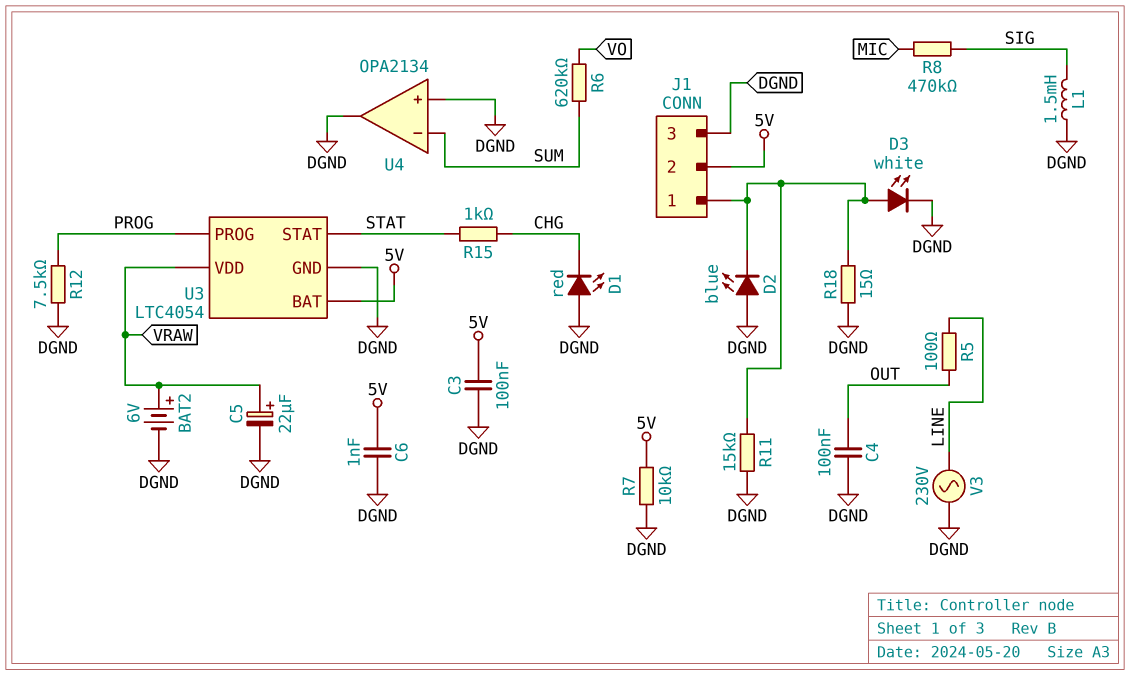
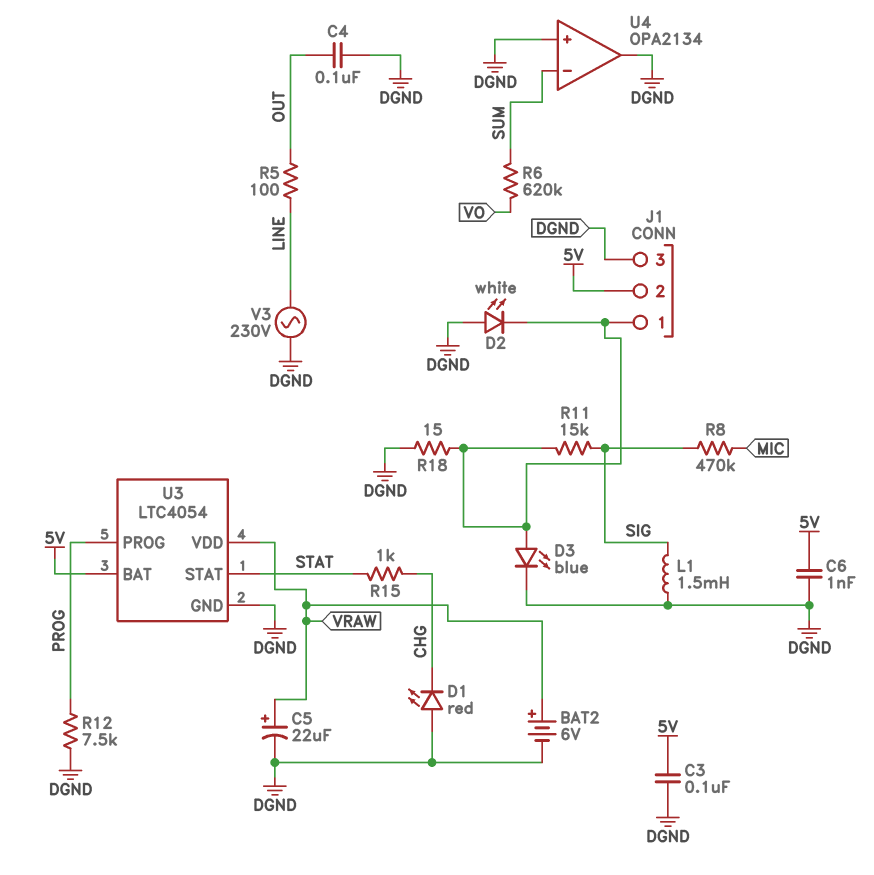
D2: LED blue (A DGND, K J1/1) -> LED white (A DGND, K J1/1)
D3: LED white (A J1/1, K DGND) -> LED blue (A J1/1, K DGND)
R7: 10k (5V, DGND) -> none
R11: 15k (DGND, J1/1) -> 15k (J1/1, SIG)

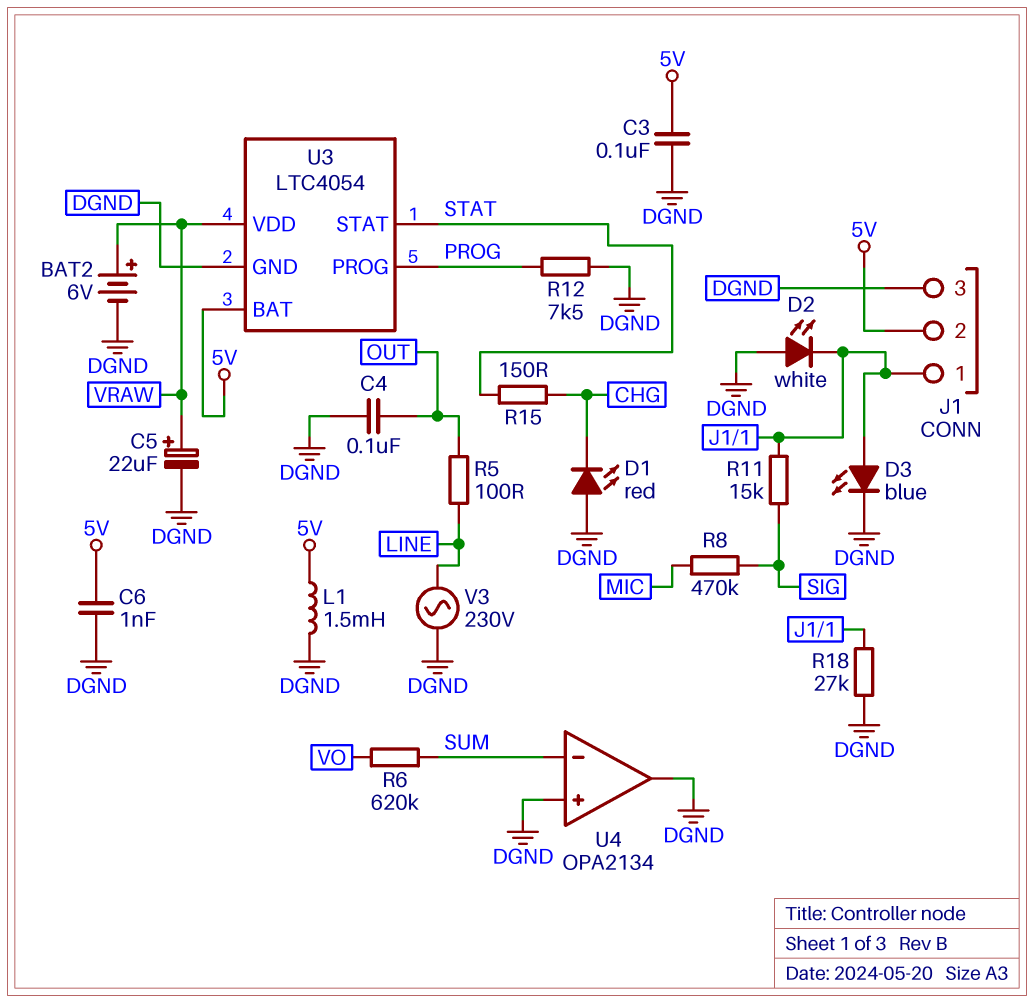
L1: 1.5mH (DGND, SIG) -> 1.5mH (5V, DGND)
R15: 1k (CHG, STAT) -> 150 (CHG, STAT)
R18: 15 (DGND, J1/1) -> 27k (DGND, J1/1)

